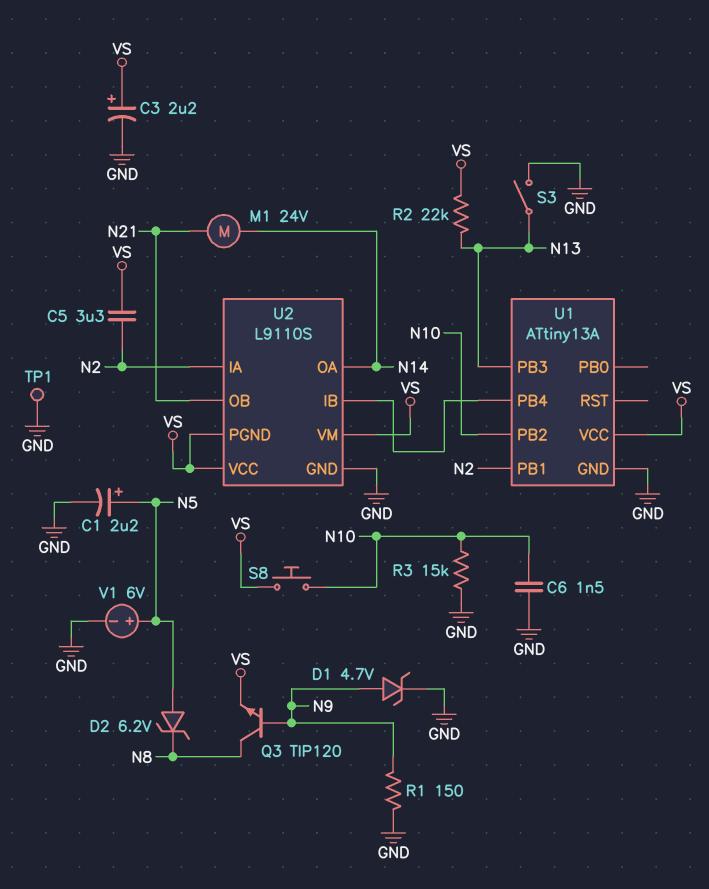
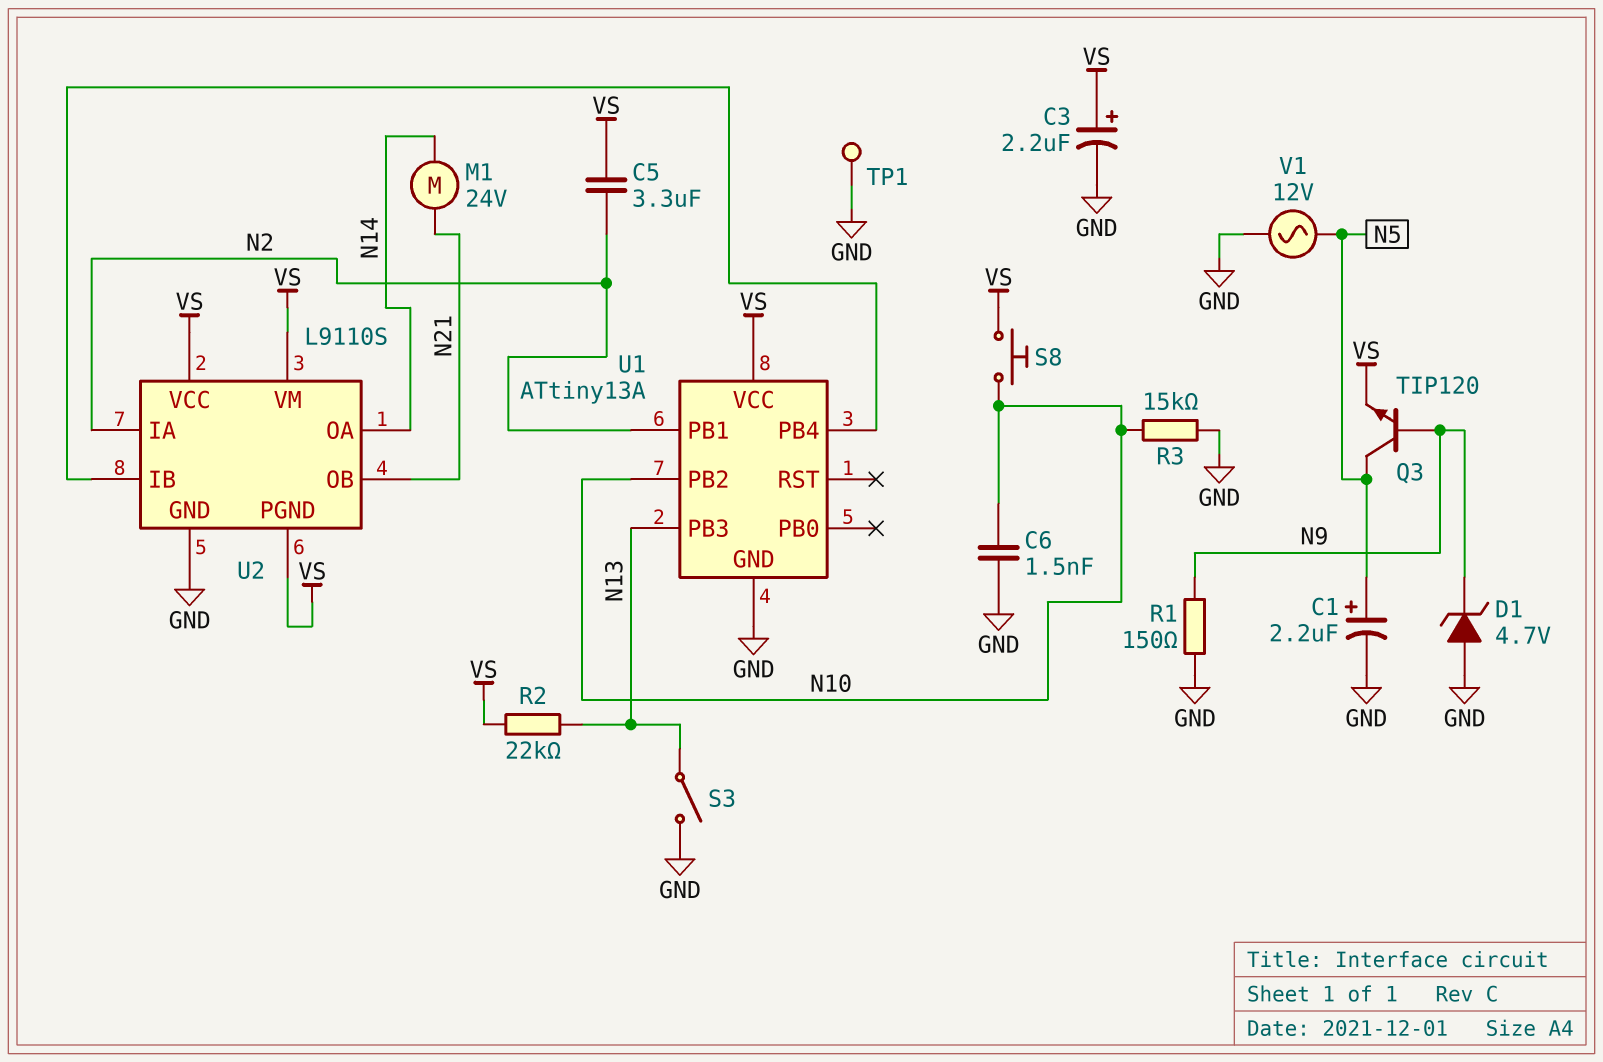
D1: zener 4.7V (A N9, K GND) -> zener 4.7V (A GND, K N9)
D2: zener 6.2V (A N5, K N8) -> none
Q3: NPN TIP120 (B N9, C N8, E VS) -> NPN TIP120 (B N9, C N5, E VS)
V1: 6V (plus N5, minus GND) -> AC 12V (GND, N5)

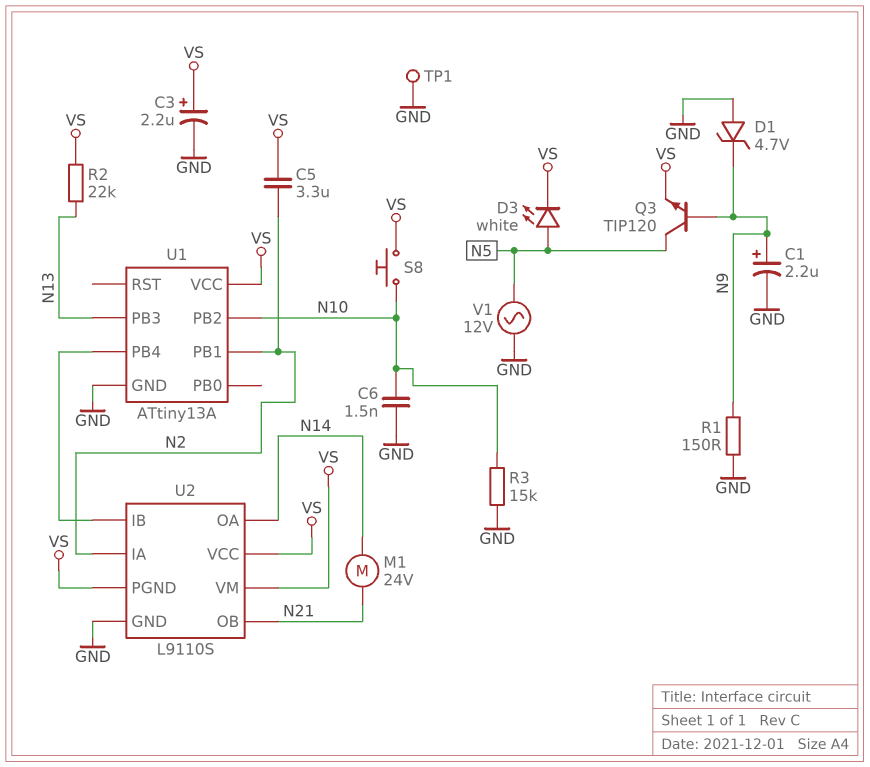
C1: 2.2uF (plus N5, minus GND) -> 2.2uF (plus N9, minus GND)
D3: none -> LED white (A N5, K VS)
S3: switch (GND, N13) -> none

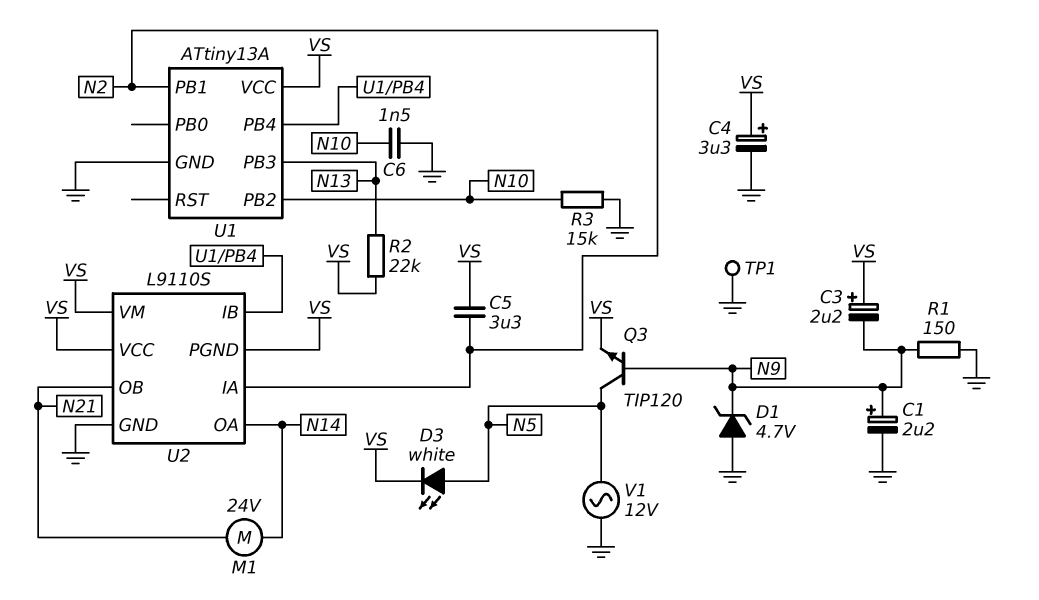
C3: 2.2uF (plus VS, minus GND) -> 2.2uF (plus VS, minus N9)
C4: none -> 3.3uF (plus VS, minus GND)
S8: button (N10, VS) -> none

